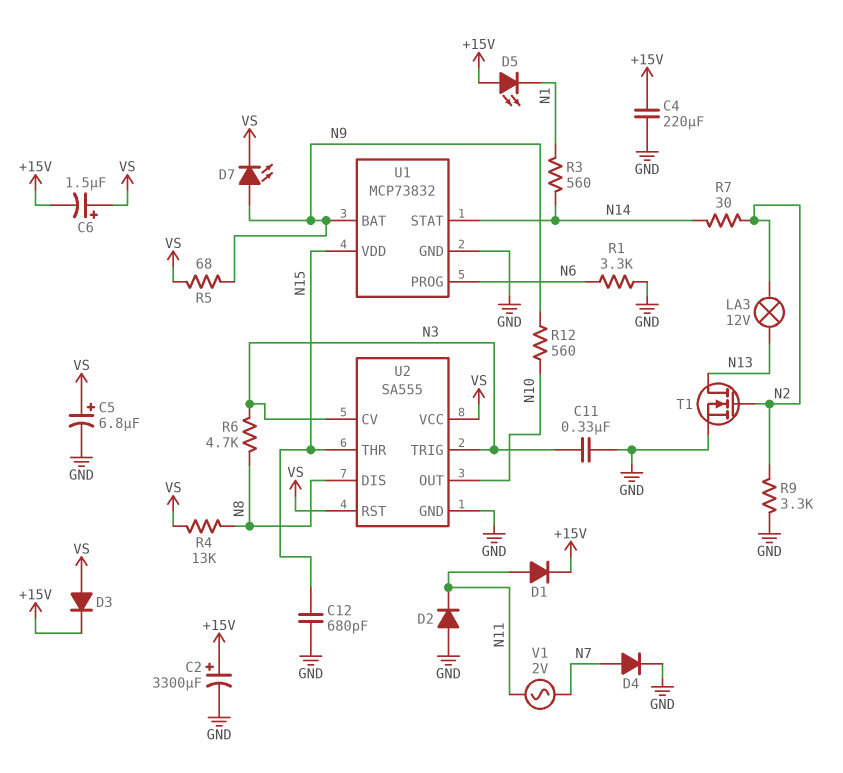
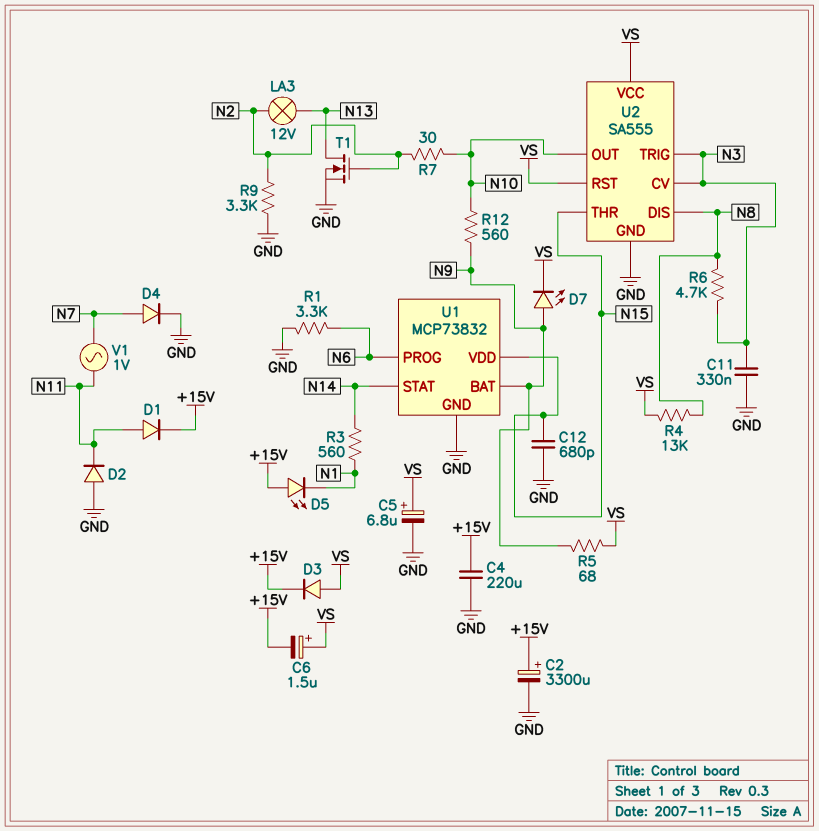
R7: 30 (N2, N14) -> 30 (N2, N10)
V1: AC 2V (N7, N11) -> AC 1V (N7, N11)

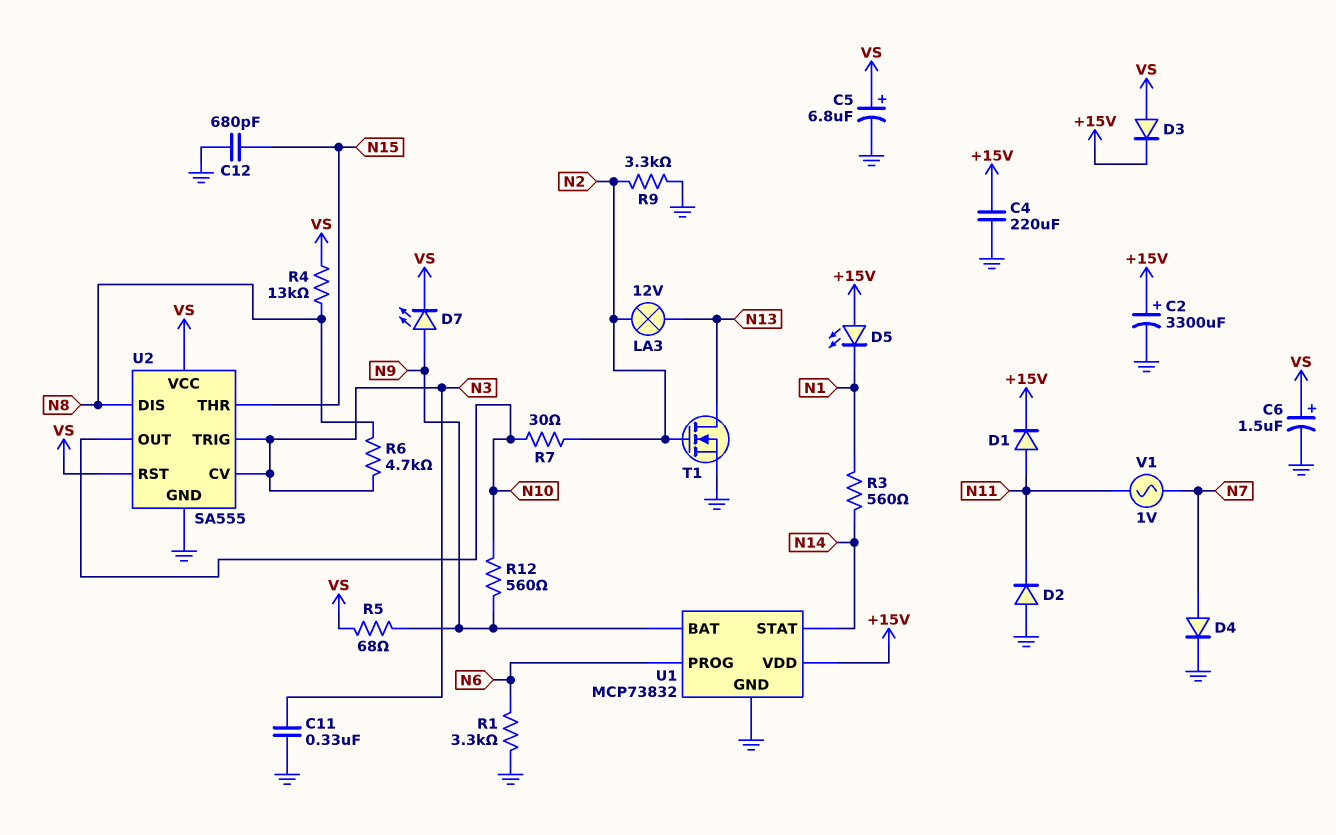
C6: 1.5uF (plus VS, minus +15V) -> 1.5uF (plus VS, minus GND)
U1 pin VDD: N15 -> +15V

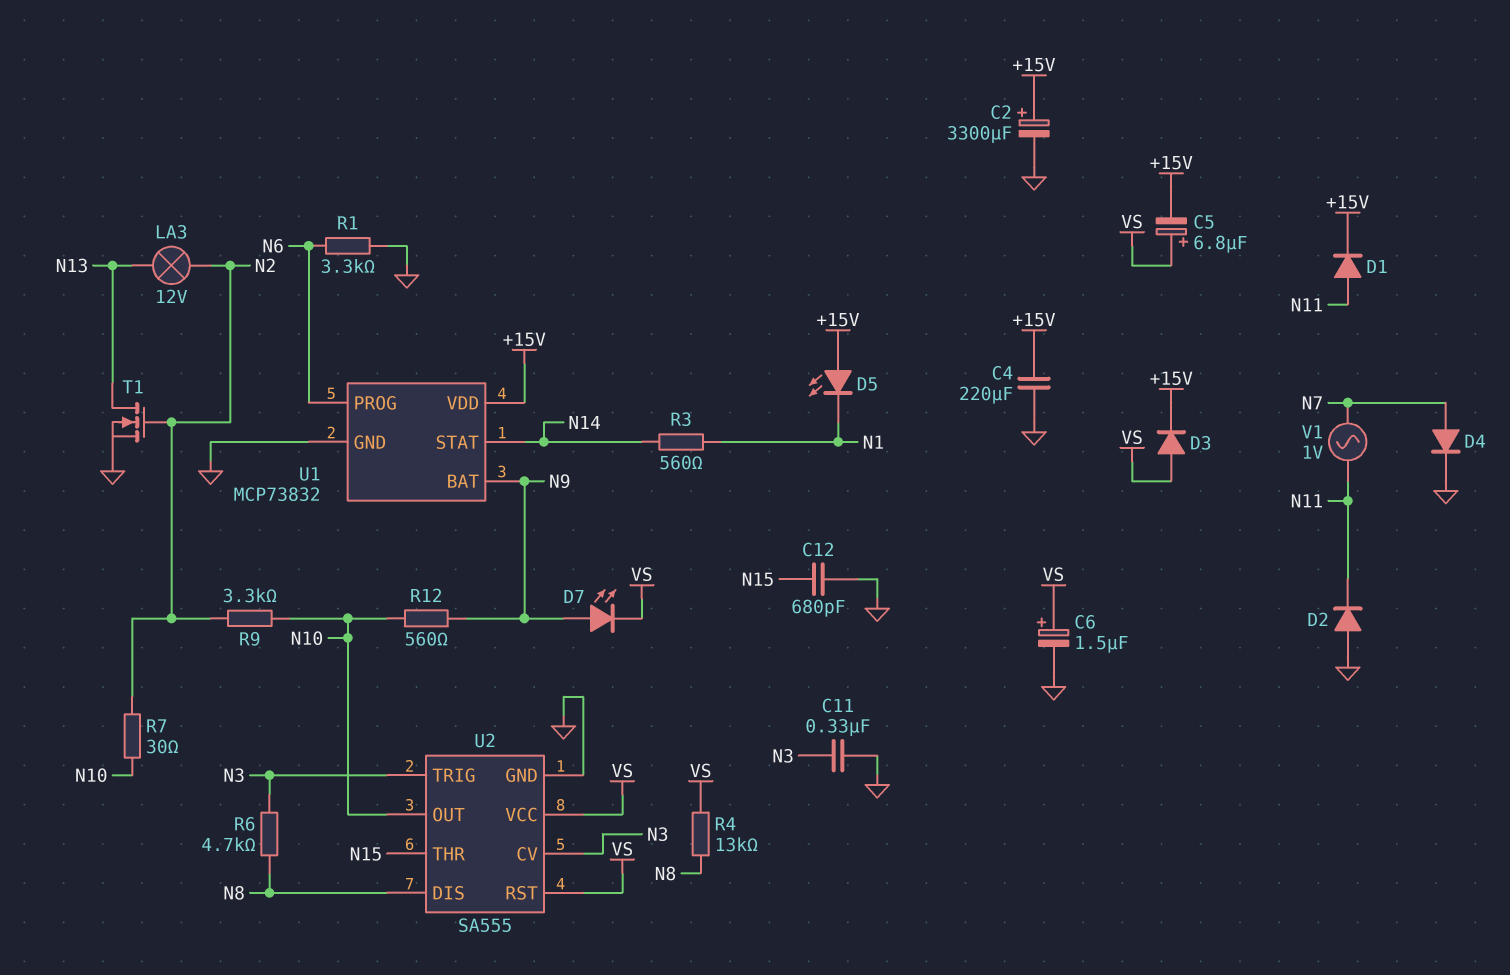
C5: 6.8uF (plus VS, minus GND) -> 6.8uF (plus VS, minus +15V)
R5: 68 (N9, VS) -> none
R9: 3.3k (GND, N2) -> 3.3k (N2, N10)

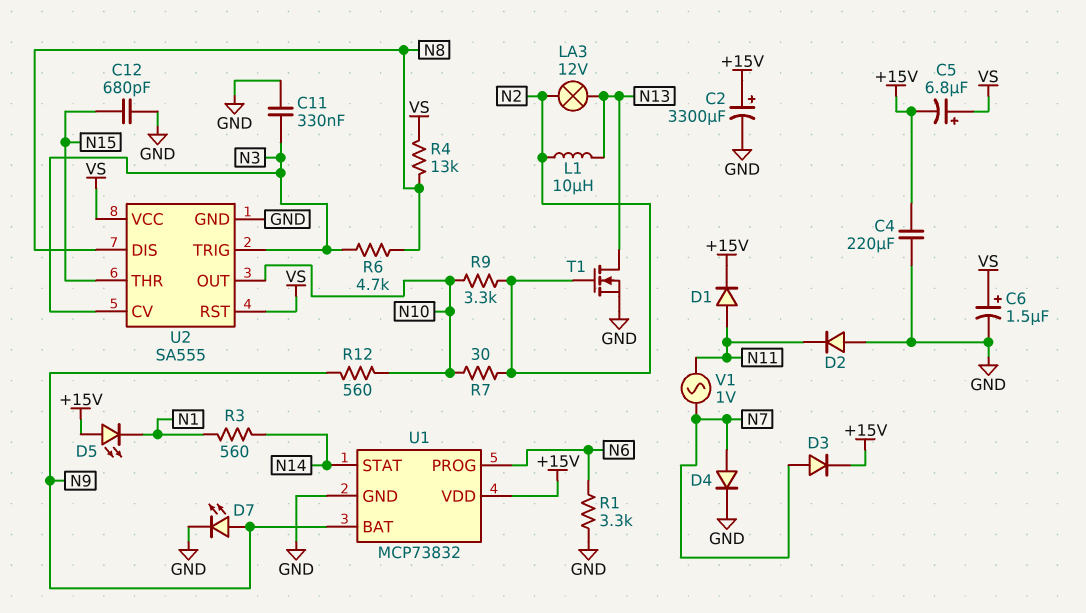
D3: diode (A VS, K +15V) -> diode (A N7, K +15V)
D7: LED (A N9, K VS) -> LED (A N9, K GND)
L1: none -> 10uH (N2, N13)

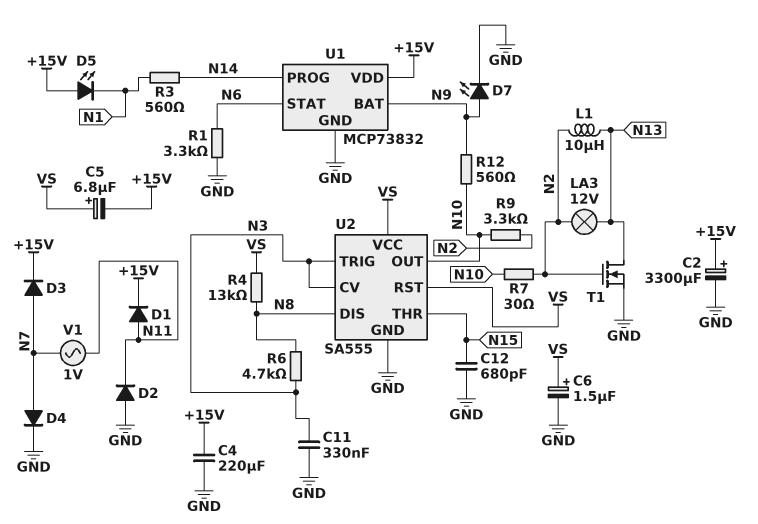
U1 pin PROG: N6 -> N14
U1 pin STAT: N14 -> N6

